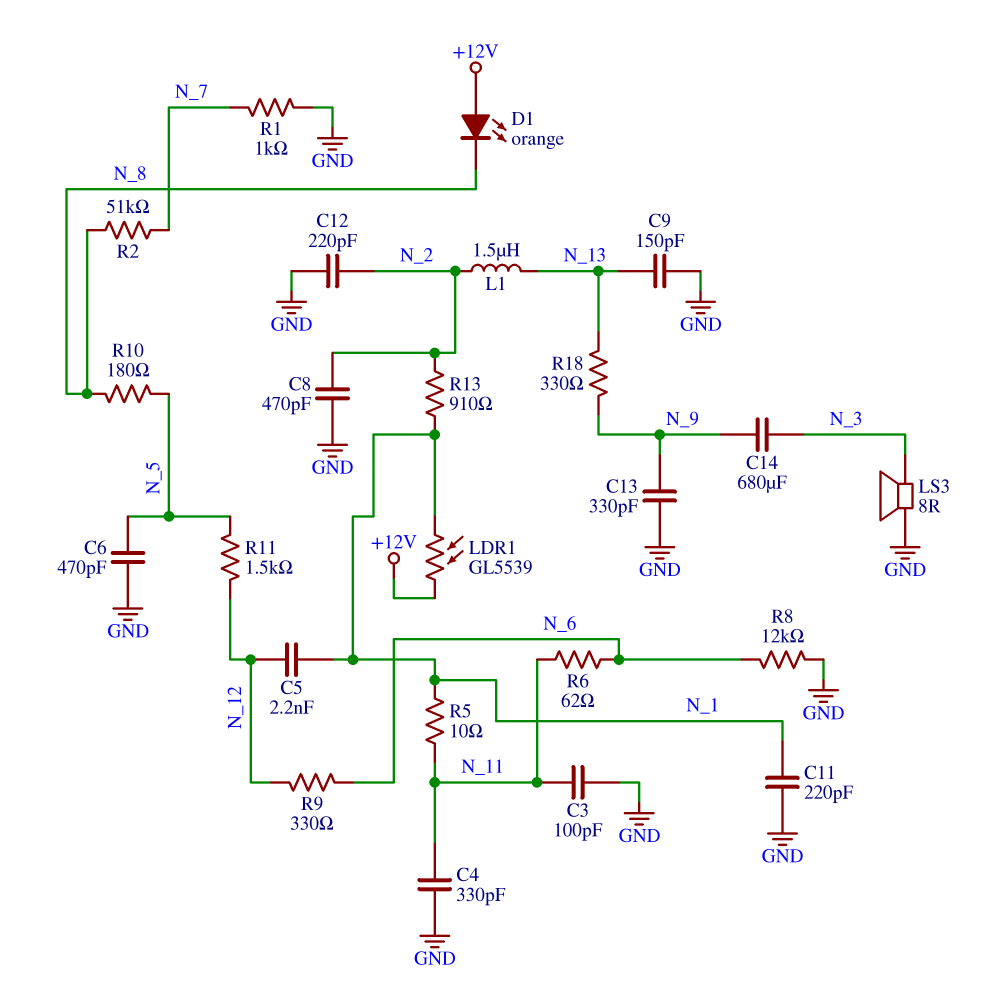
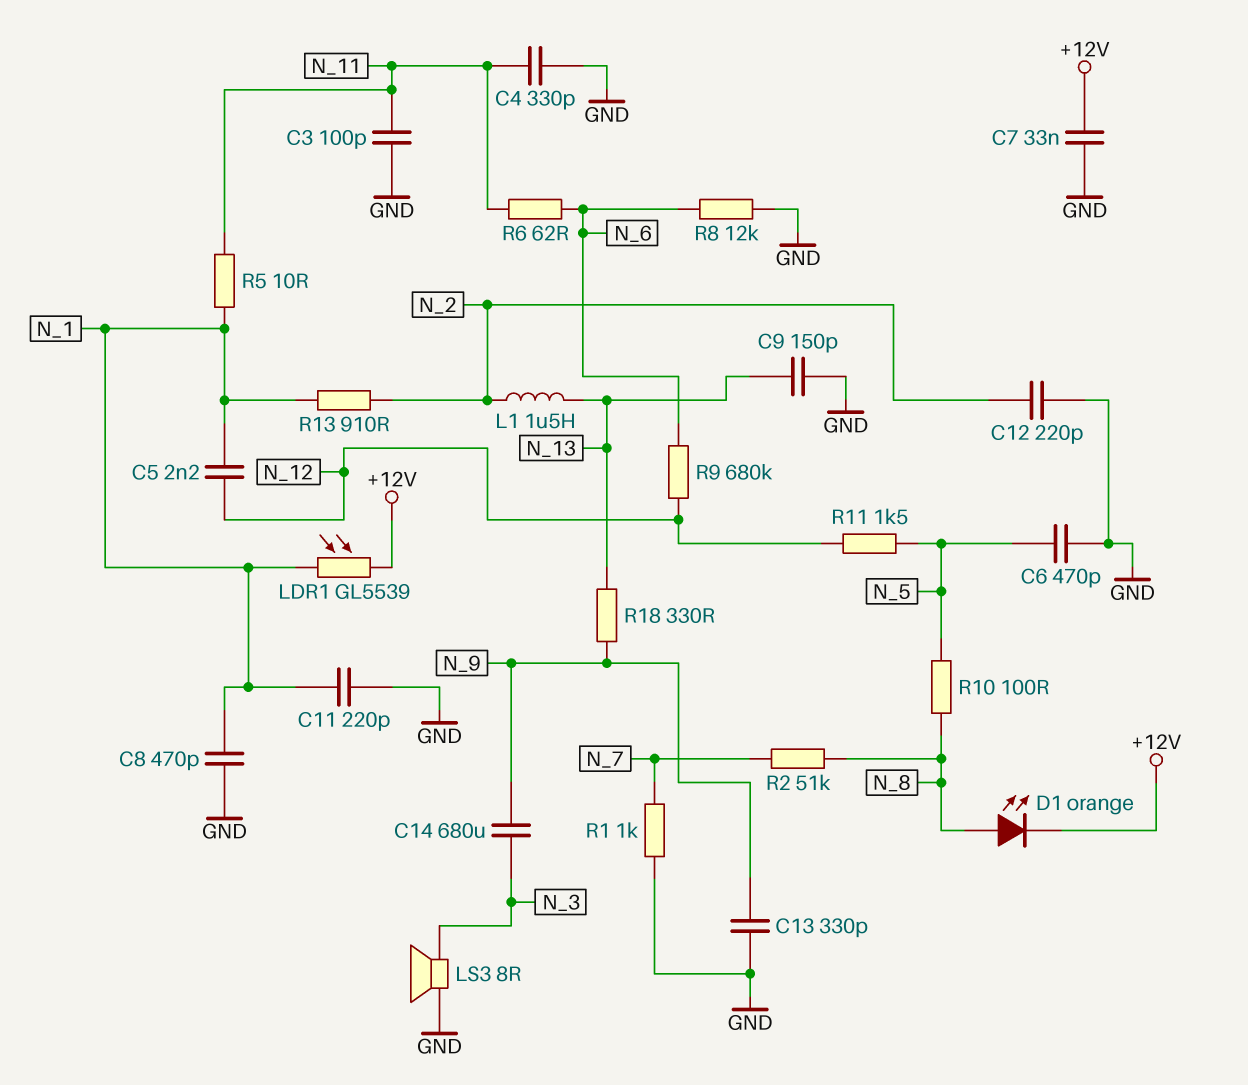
C7: none -> 33nF (+12V, GND)
C8: 470pF (GND, N_2) -> 470pF (GND, N_1)
D1: LED orange (A +12V, K N_8) -> LED orange (A N_8, K +12V)
R9: 330 (N_6, N_12) -> 680k (N_6, N_12)
R10: 180 (N_5, N_8) -> 100 (N_5, N_8)

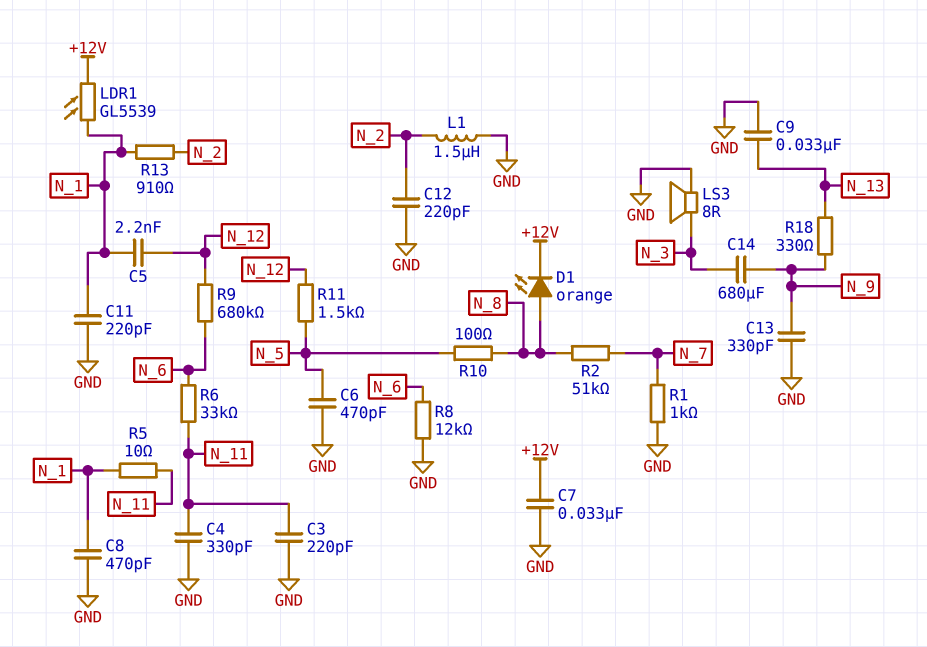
C3: 100pF (GND, N_11) -> 220pF (GND, N_11)
C9: 150pF (GND, N_13) -> 33nF (GND, N_13)
L1: 1.5uH (N_2, N_13) -> 1.5uH (GND, N_2)
R6: 62 (N_6, N_11) -> 33k (N_6, N_11)

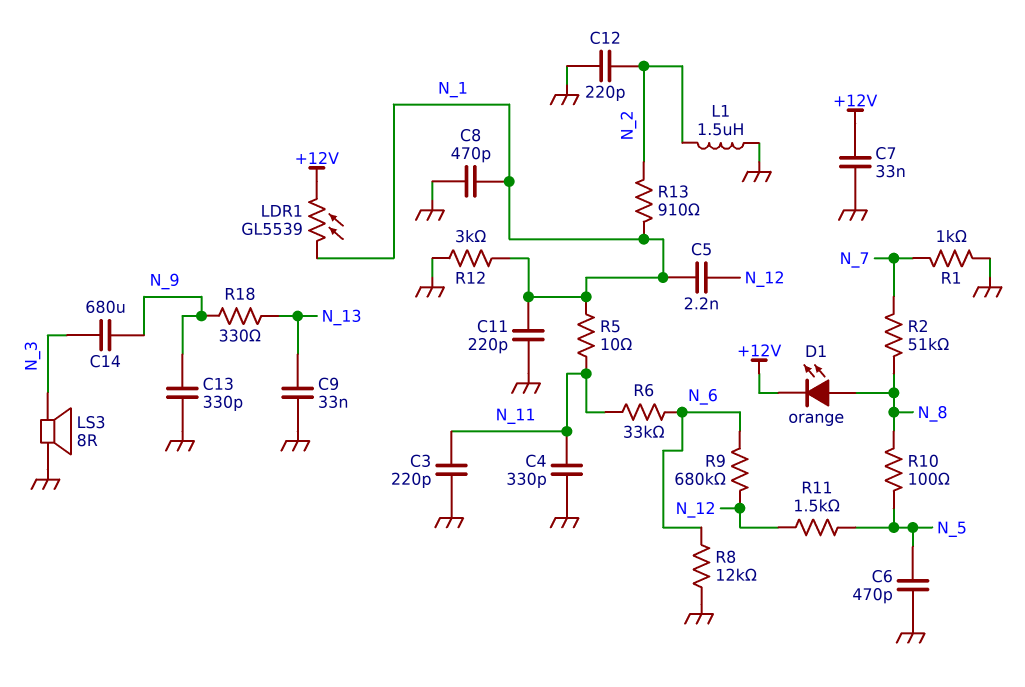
R12: none -> 3k (GND, N_1)

